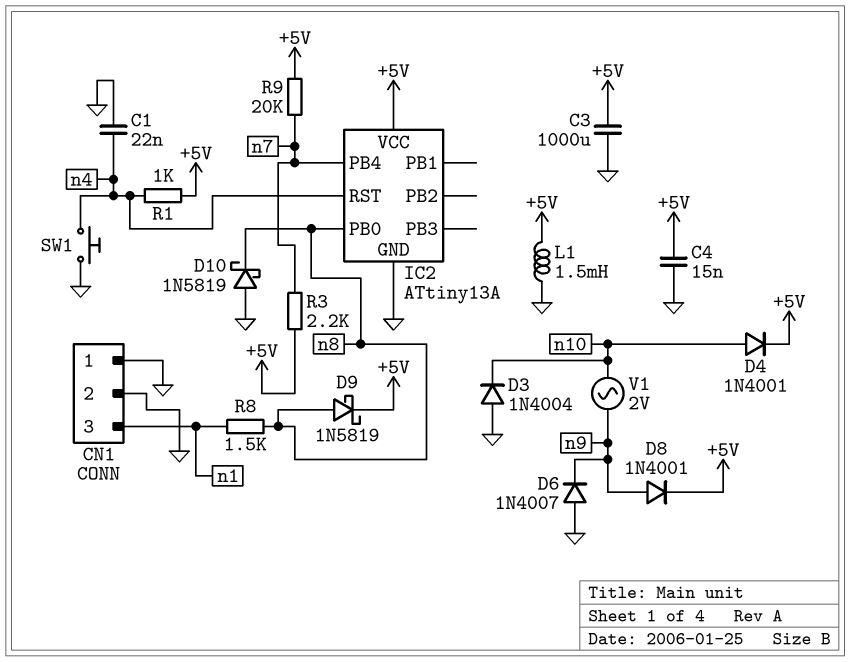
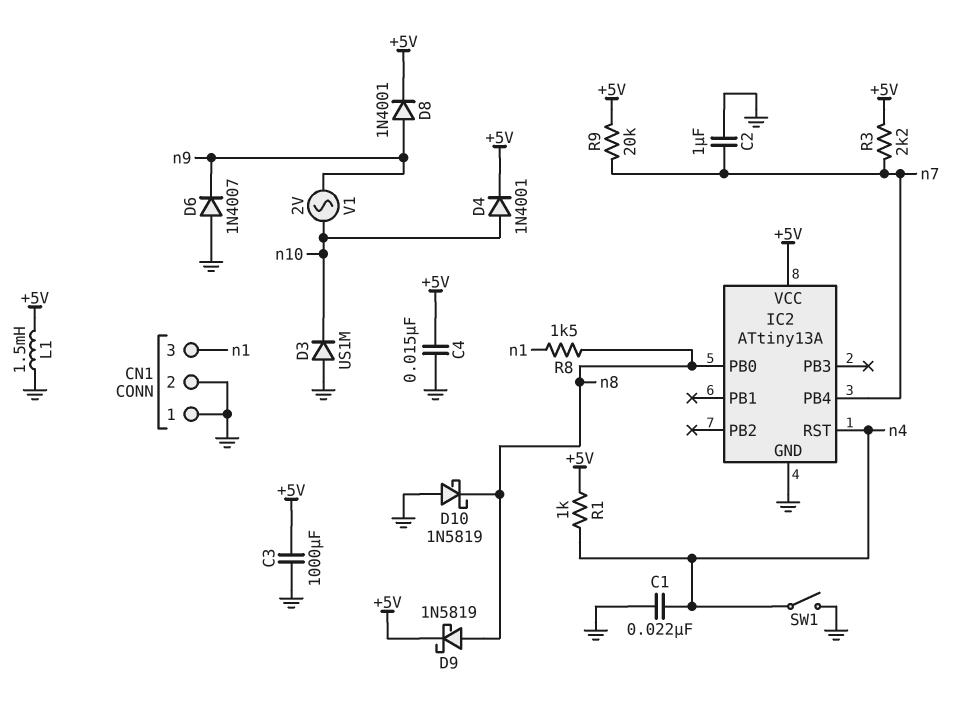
C2: none -> 1uF (GND, n7)
D3: diode 1N4004 (A GND, K n10) -> diode US1M (A GND, K n10)
SW1: button (GND, n4) -> switch (GND, n4)

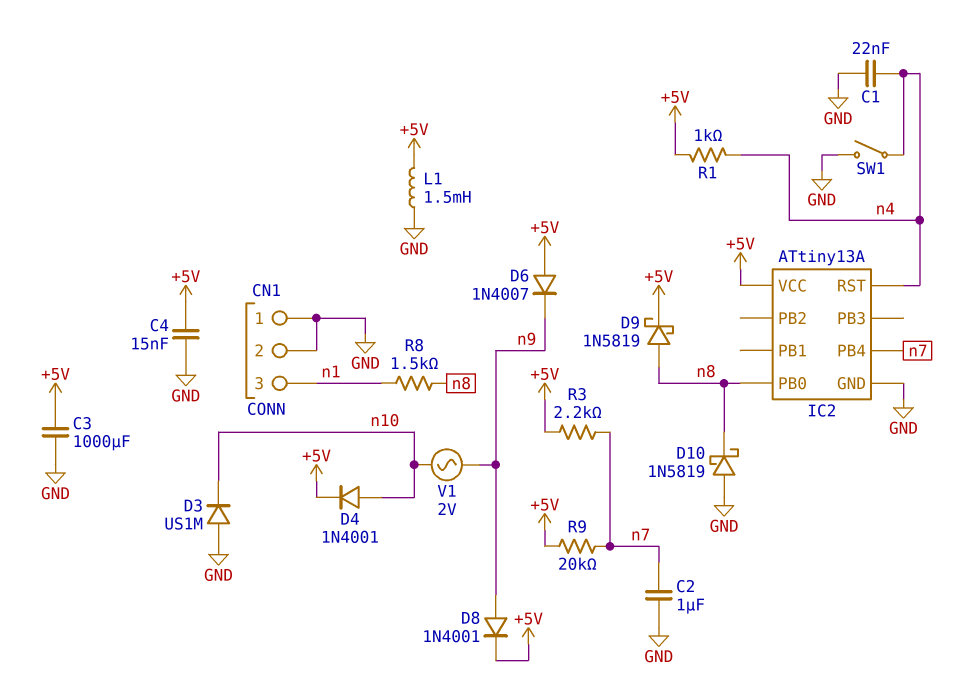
D6: diode 1N4007 (A GND, K n9) -> diode 1N4007 (A +5V, K n9)

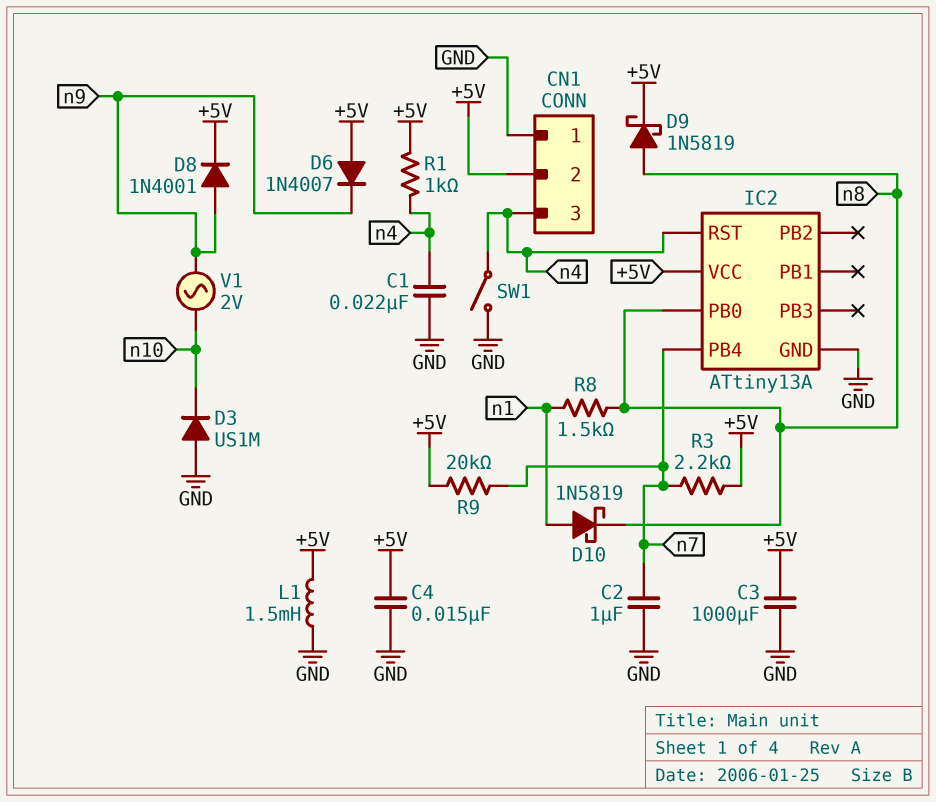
CN1 pin 2: GND -> +5V
CN1 pin 3: n1 -> n4
D4: diode 1N4001 (A n10, K +5V) -> none
D10: schottky 1N5819 (A GND, K n8) -> schottky 1N5819 (A n1, K n8)

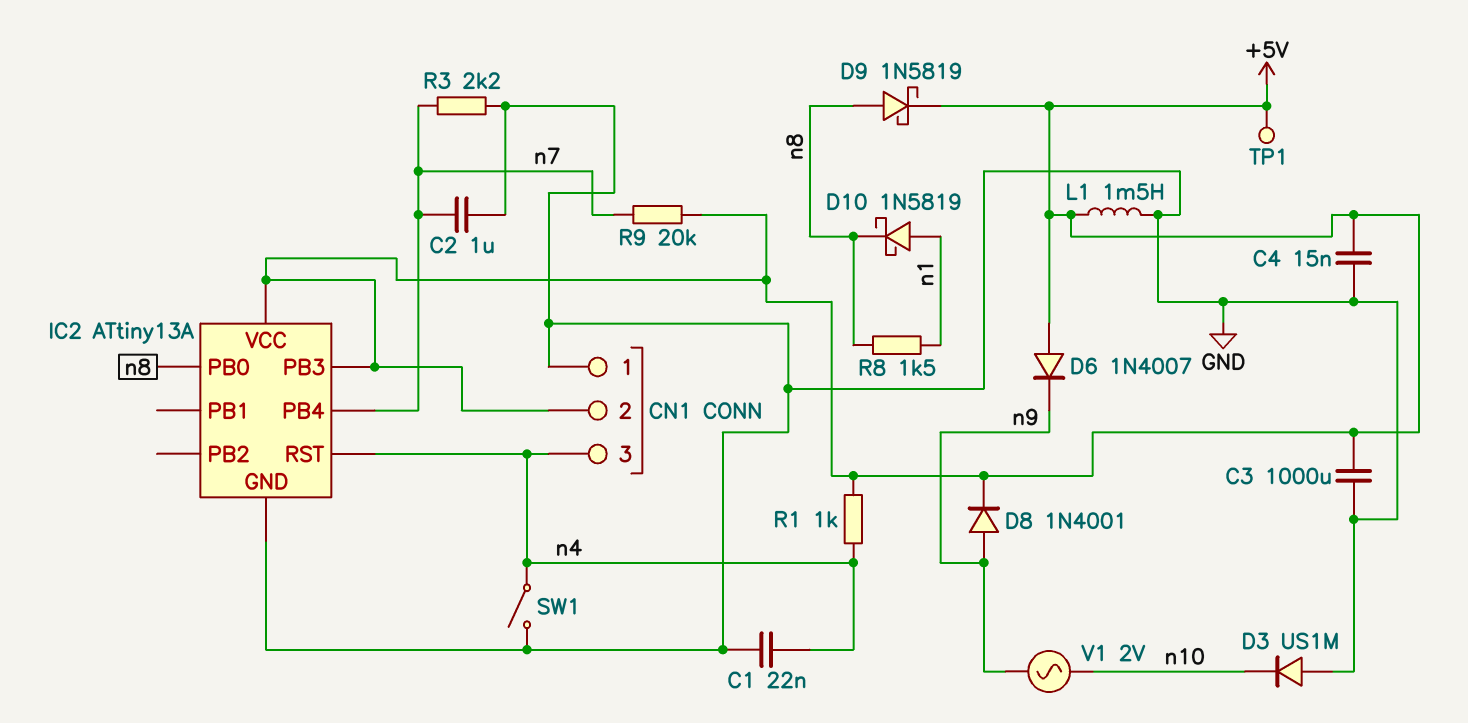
IC2 pin PB3: none -> +5V
R3: 2.2k (+5V, n7) -> 2.2k (GND, n7)
TP1: none -> test point (+5V)

